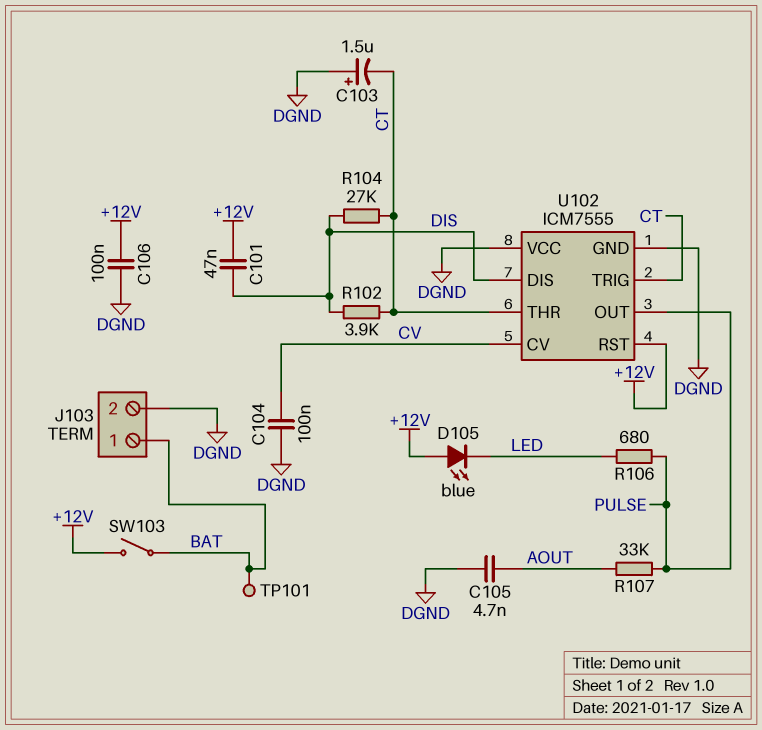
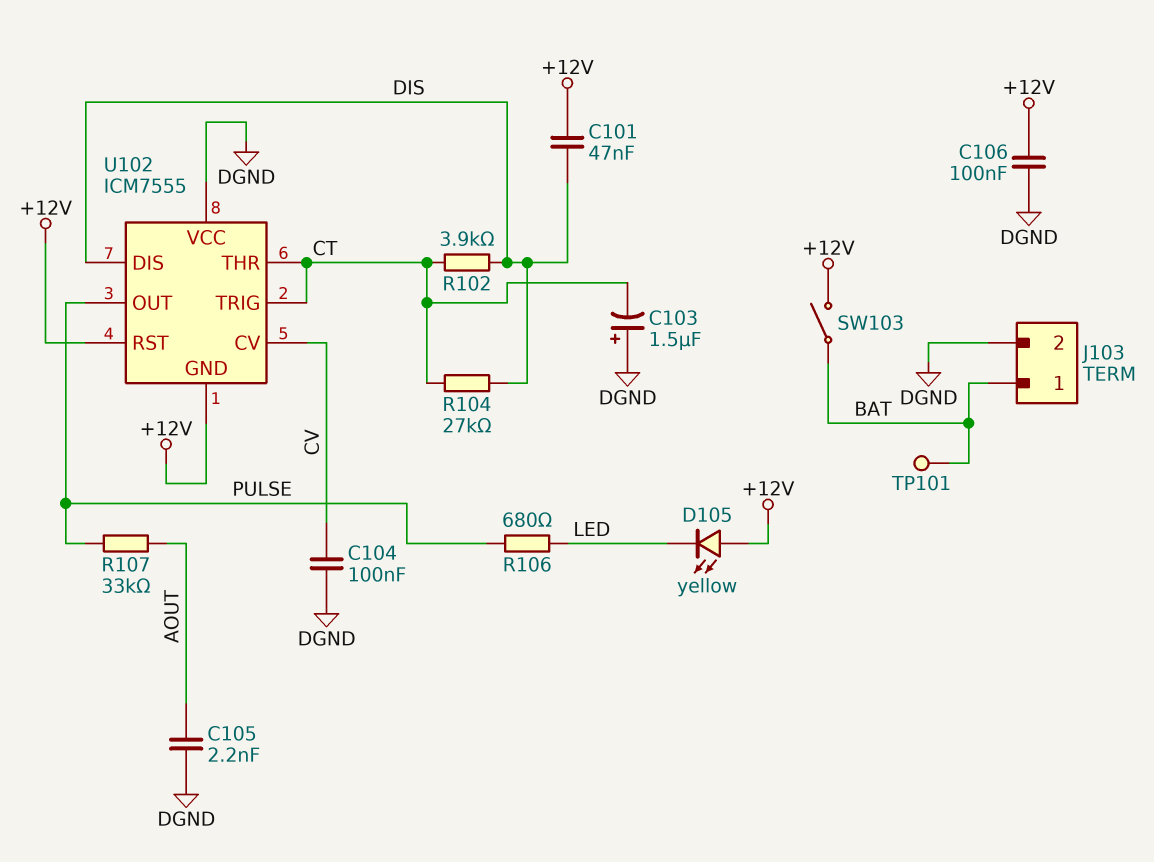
C105: 4.7nF (AOUT, DGND) -> 2.2nF (AOUT, DGND)
D105: LED blue (A +12V, K LED) -> LED yellow (A +12V, K LED)
U102 pin GND: DGND -> +12V

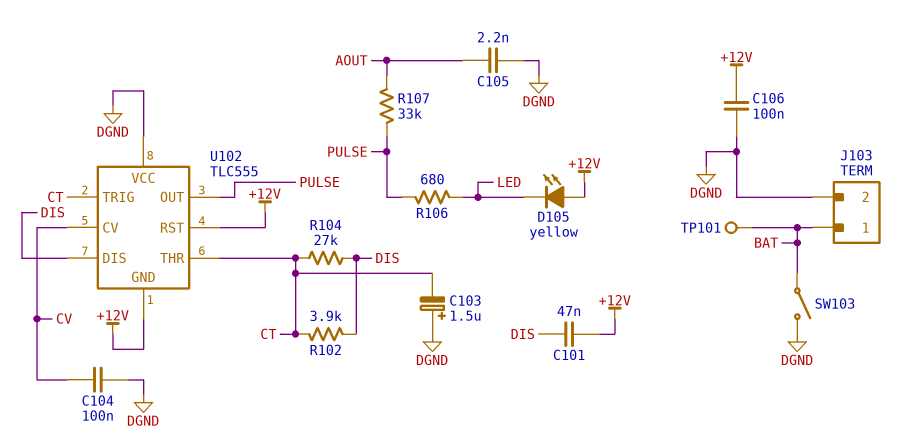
SW103: switch (+12V, BAT) -> switch (BAT, DGND)
U102: ICM7555 -> TLC555

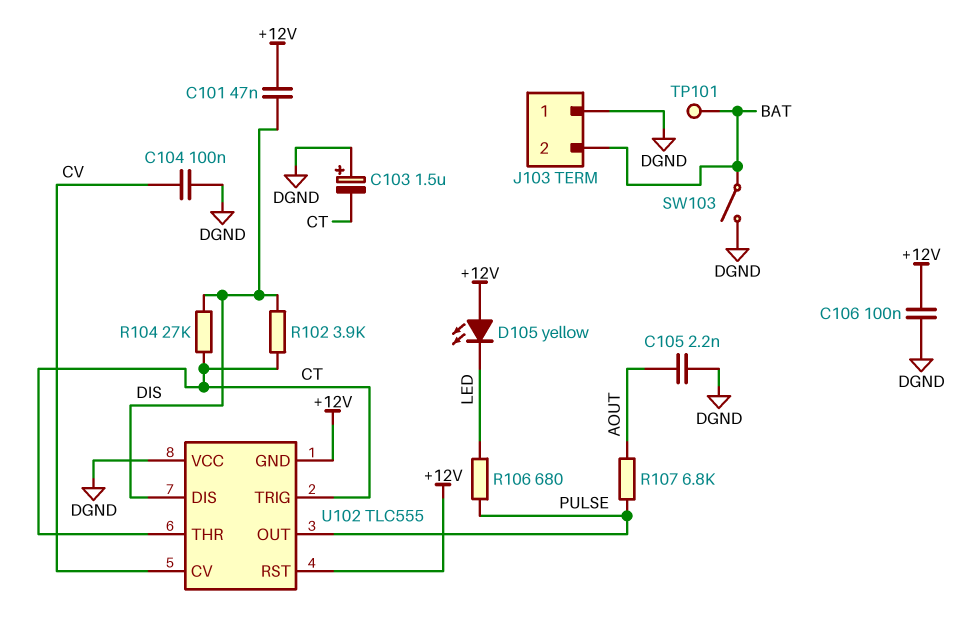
J103 pin 1: BAT -> DGND
J103 pin 2: DGND -> BAT
R107: 33k (AOUT, PULSE) -> 6.8k (AOUT, PULSE)

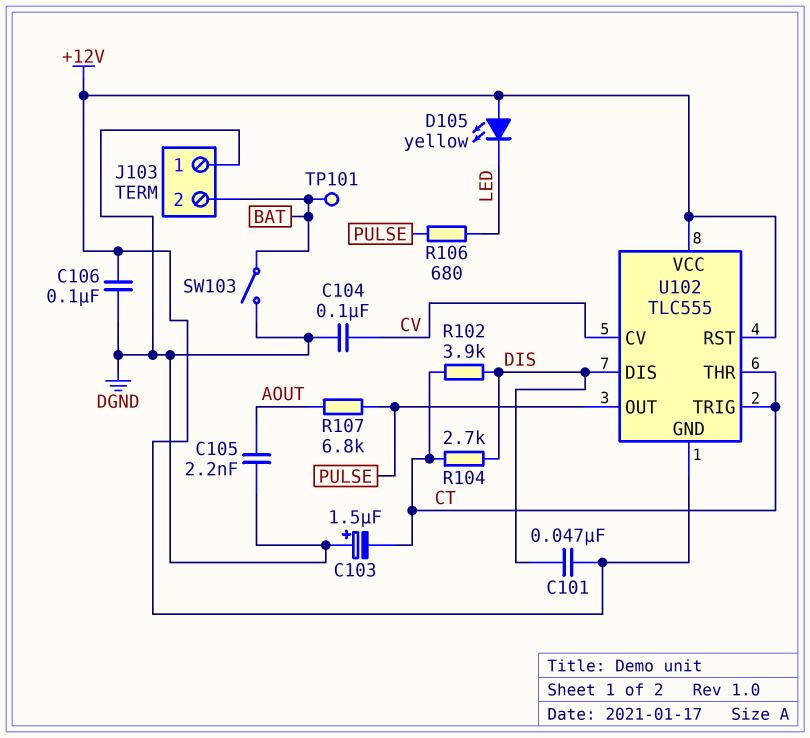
R104: 27k (CT, DIS) -> 2.7k (CT, DIS)
U102 pin VCC: DGND -> +12V

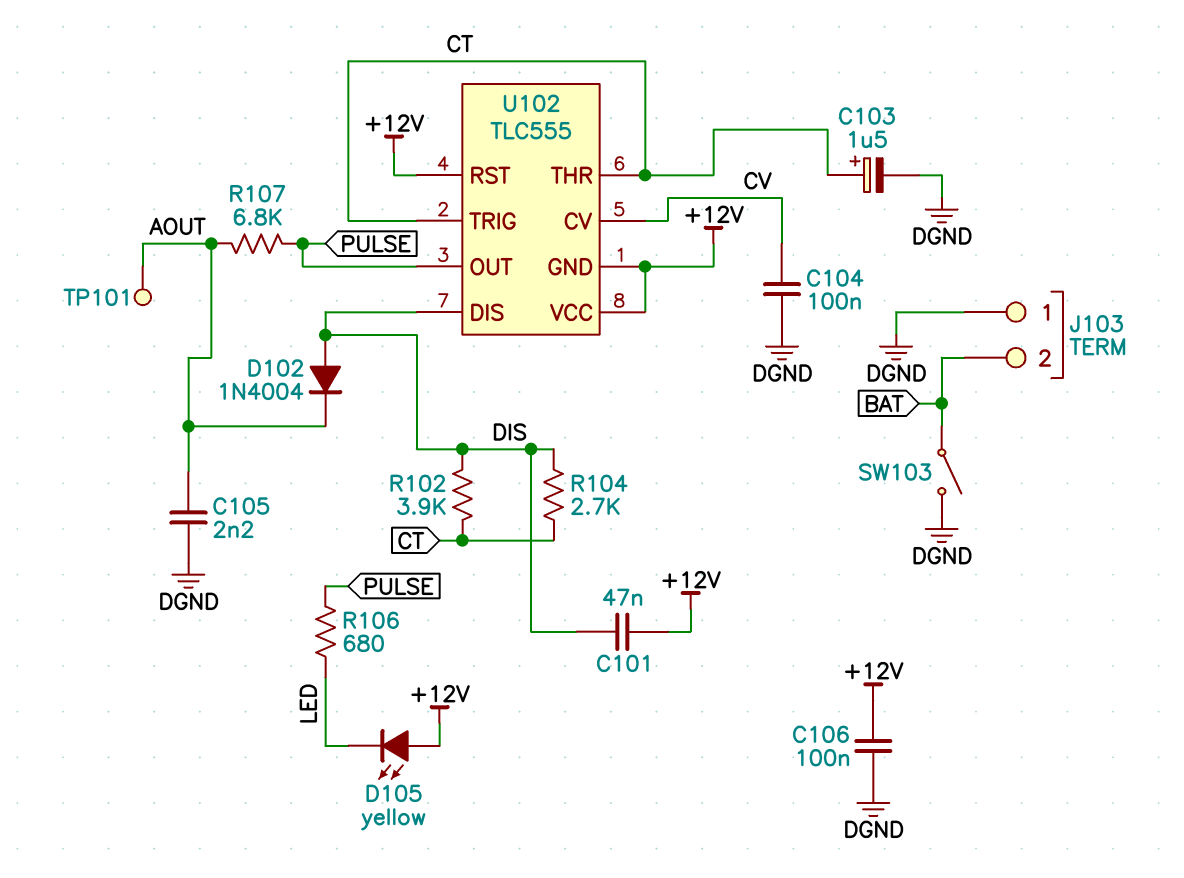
C103: 1.5uF (plus DGND, minus CT) -> 1.5uF (plus CT, minus DGND)
D102: none -> diode 1N4004 (A DIS, K AOUT)
TP101: test point (BAT) -> test point (AOUT)

